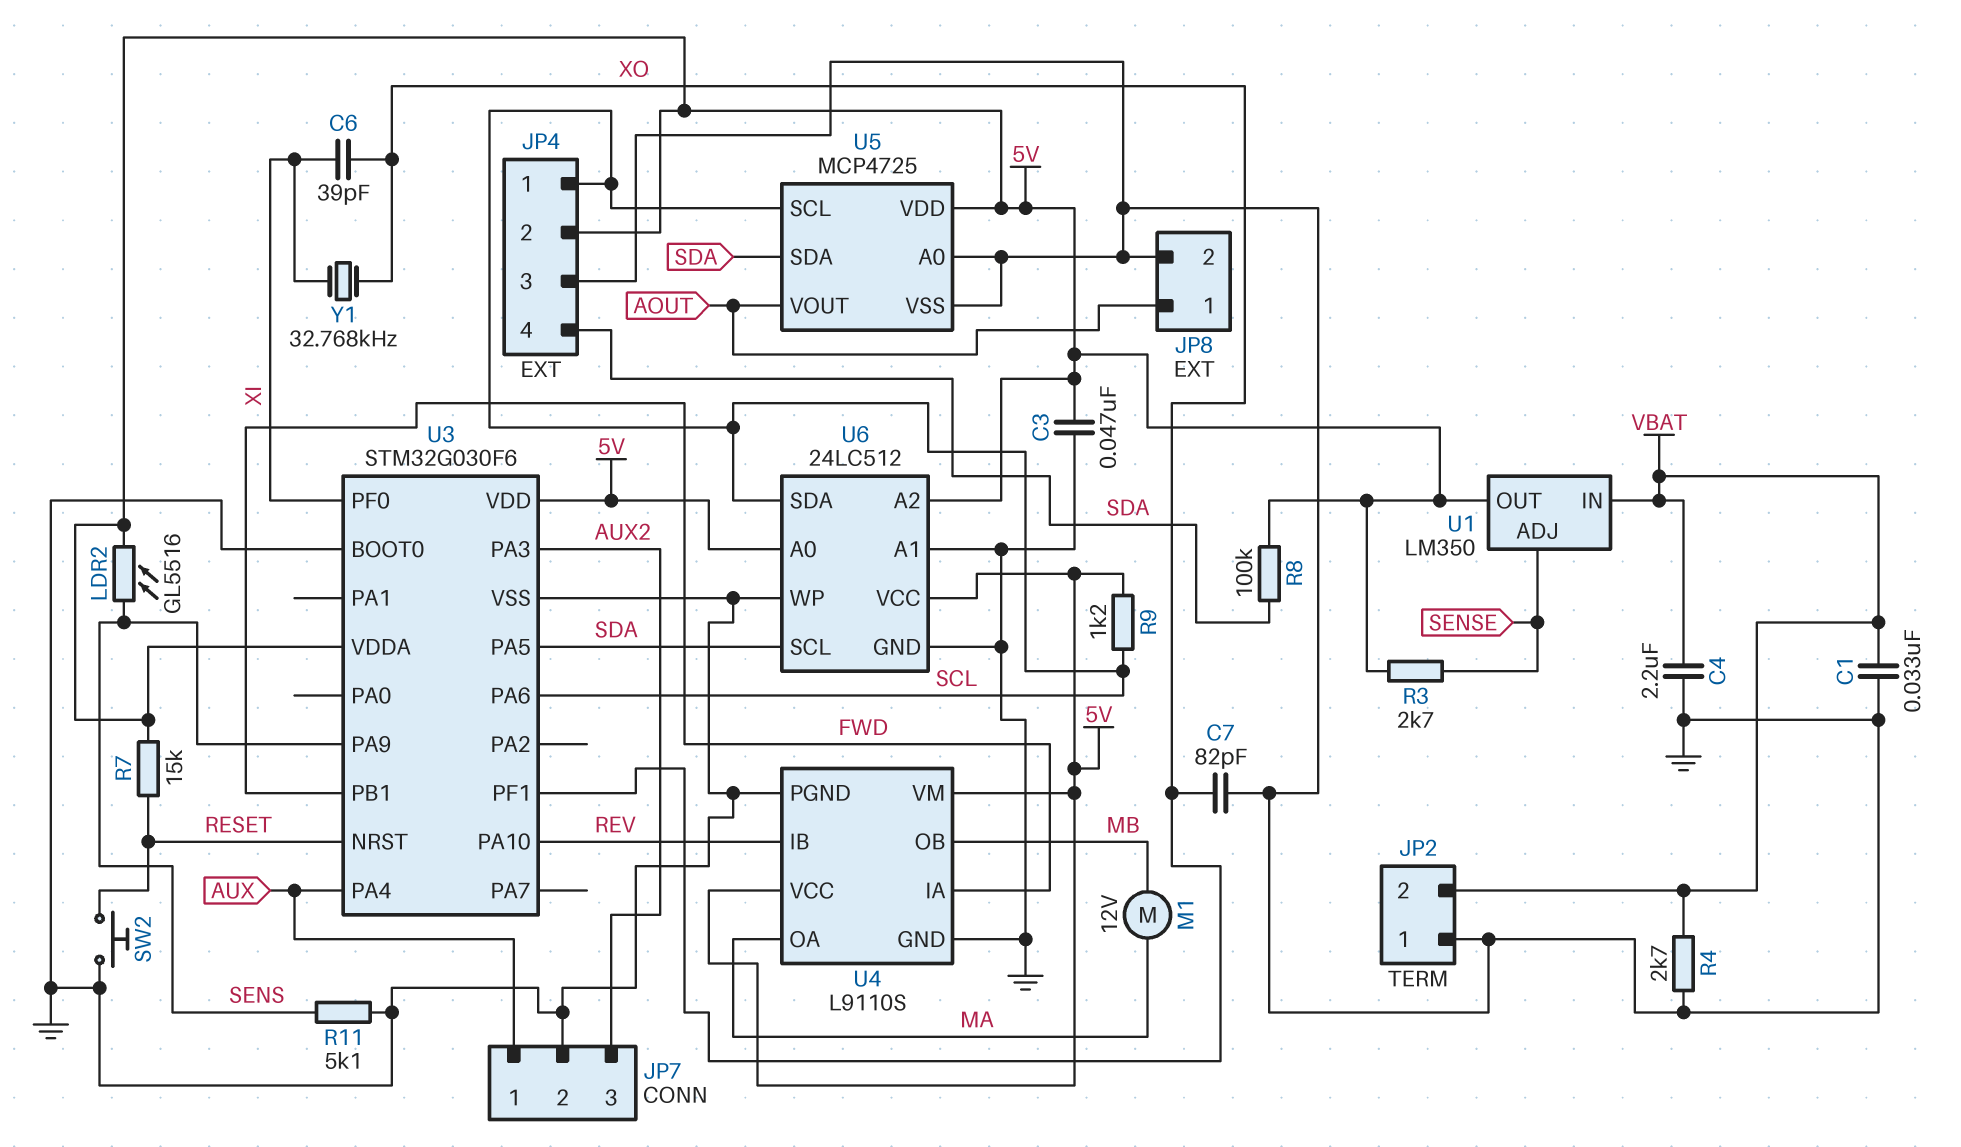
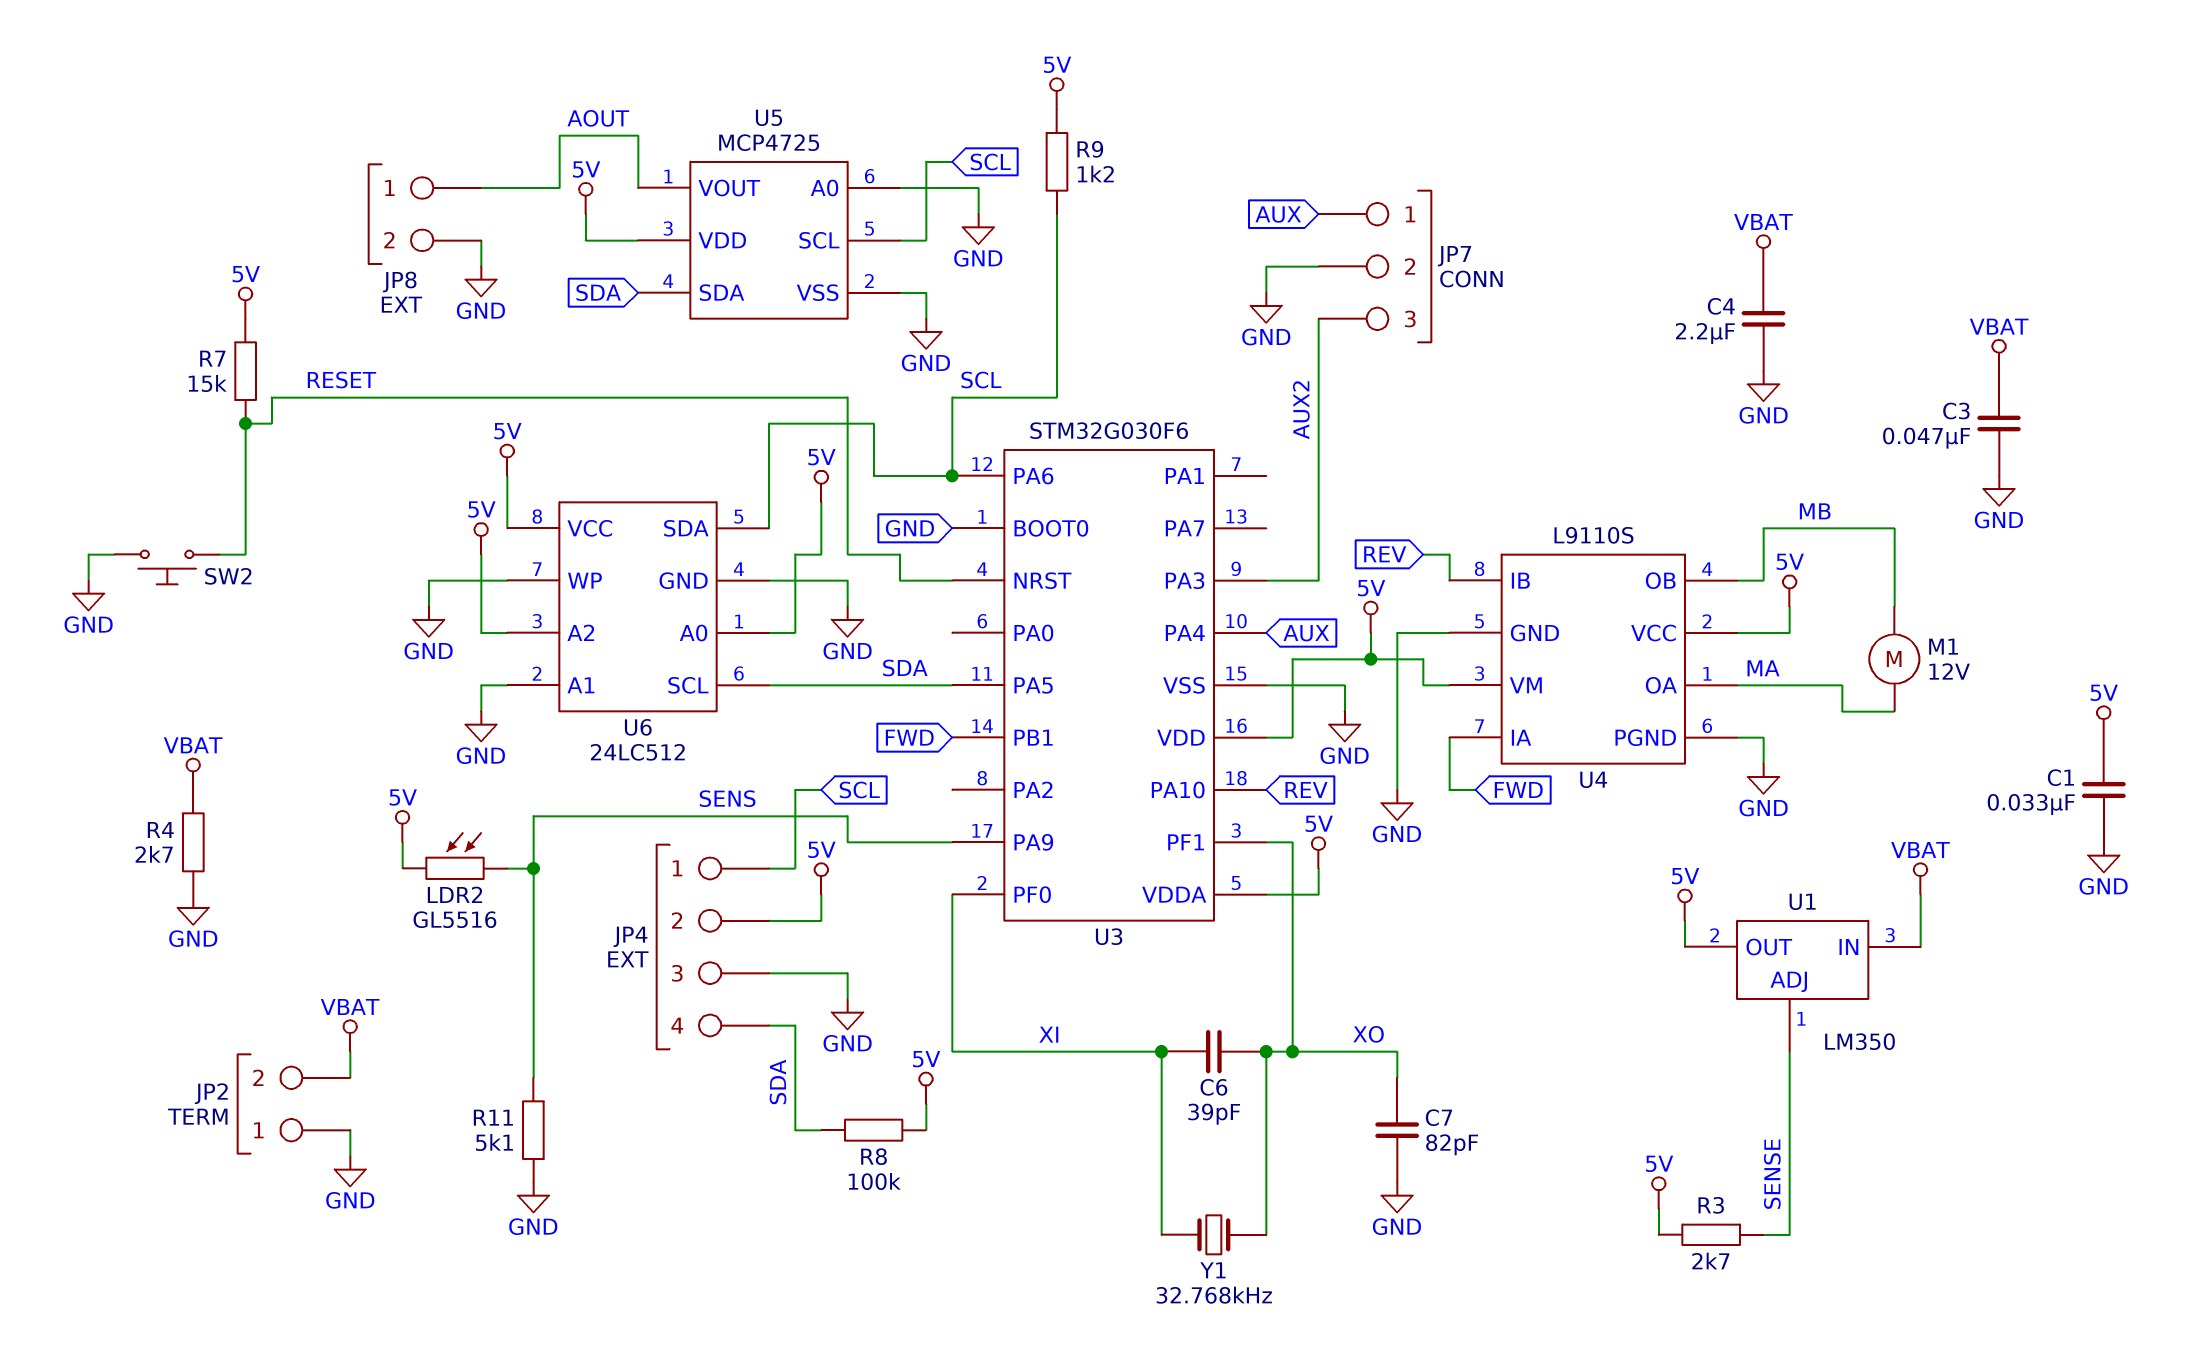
C1: 33nF (GND, VBAT) -> 33nF (5V, GND)
C3: 47nF (5V, GND) -> 47nF (GND, VBAT)

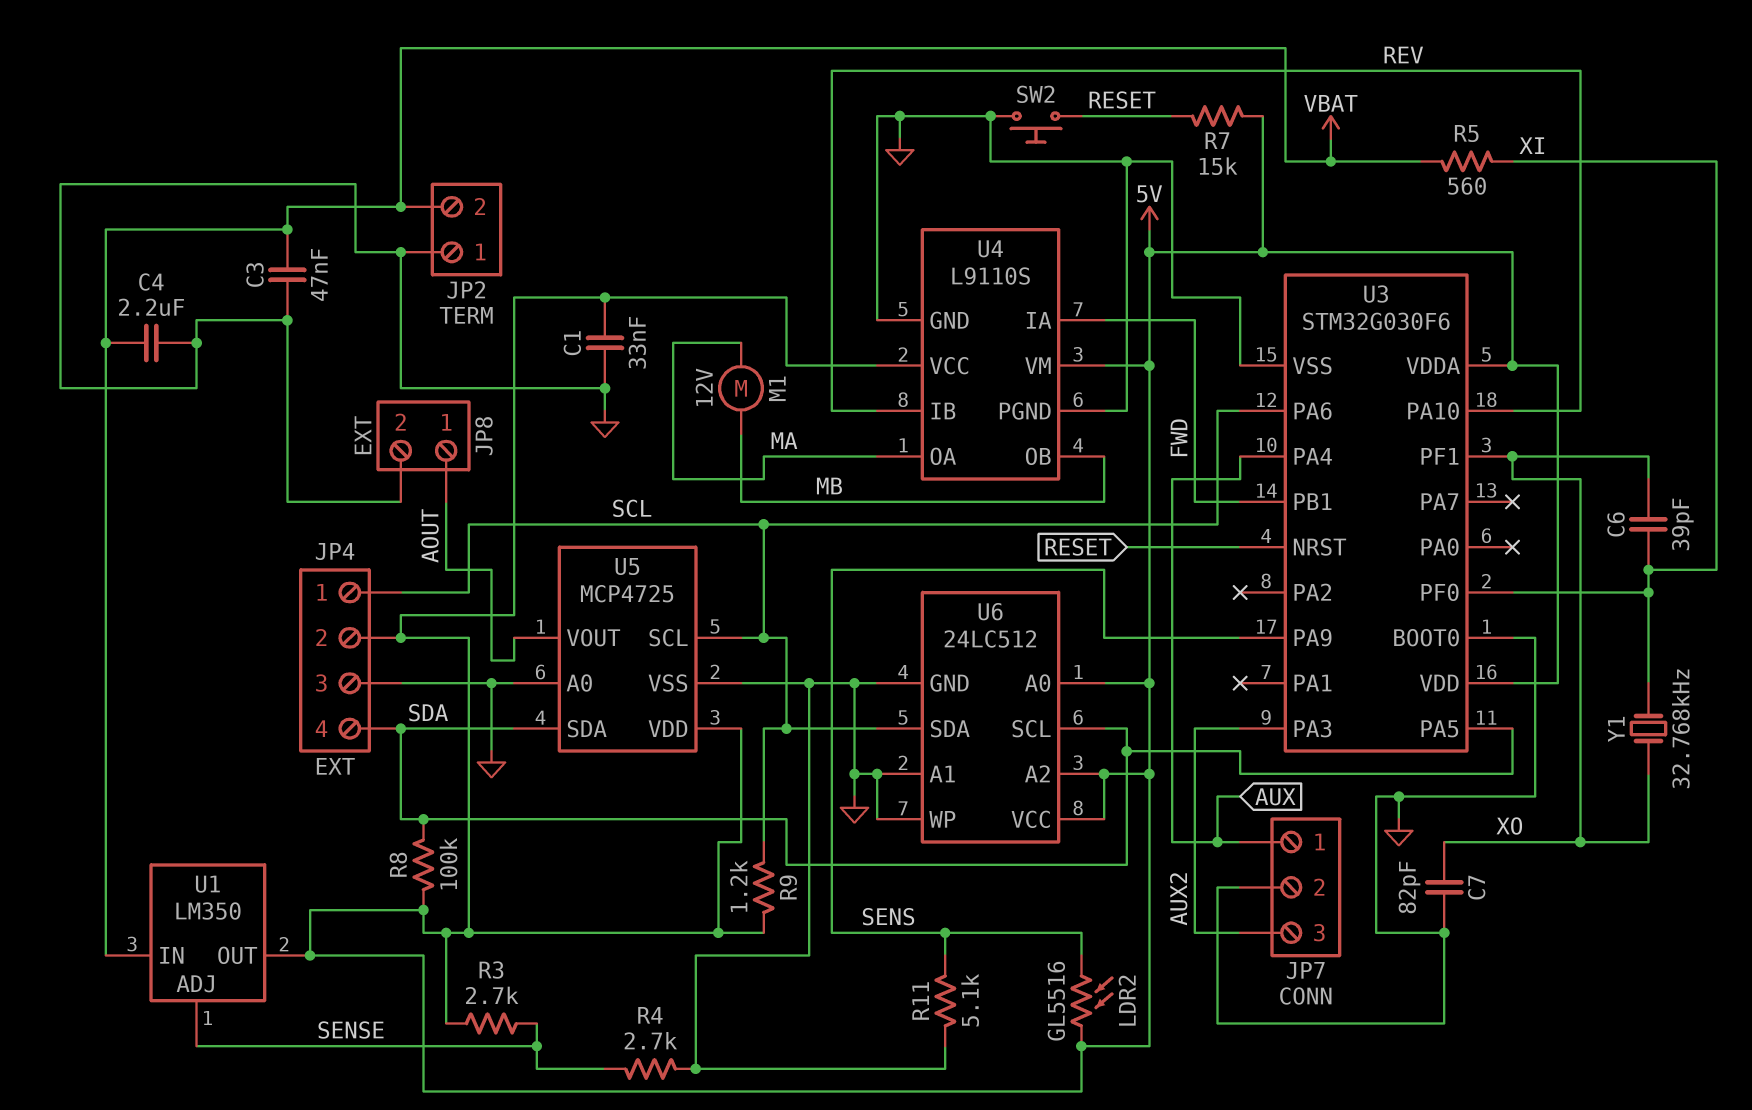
R4: 2.7k (GND, VBAT) -> 2.7k (GND, SENSE)
R5: none -> 560 (VBAT, XI)

